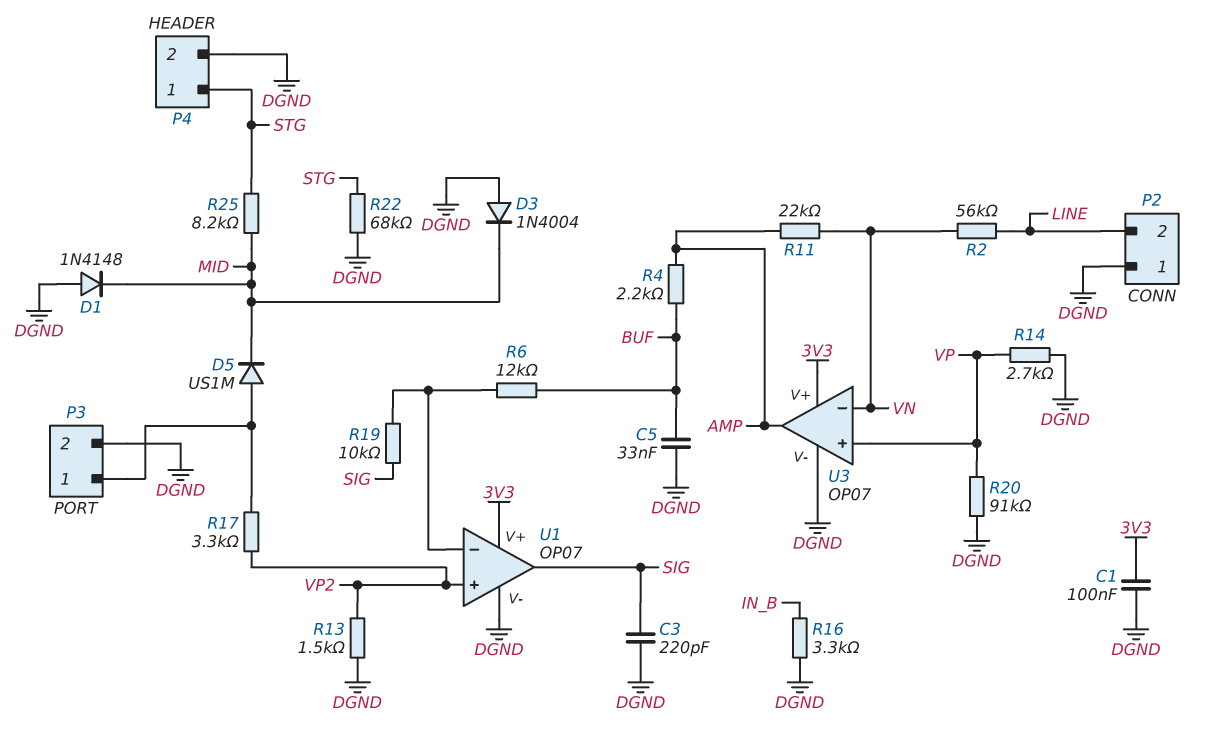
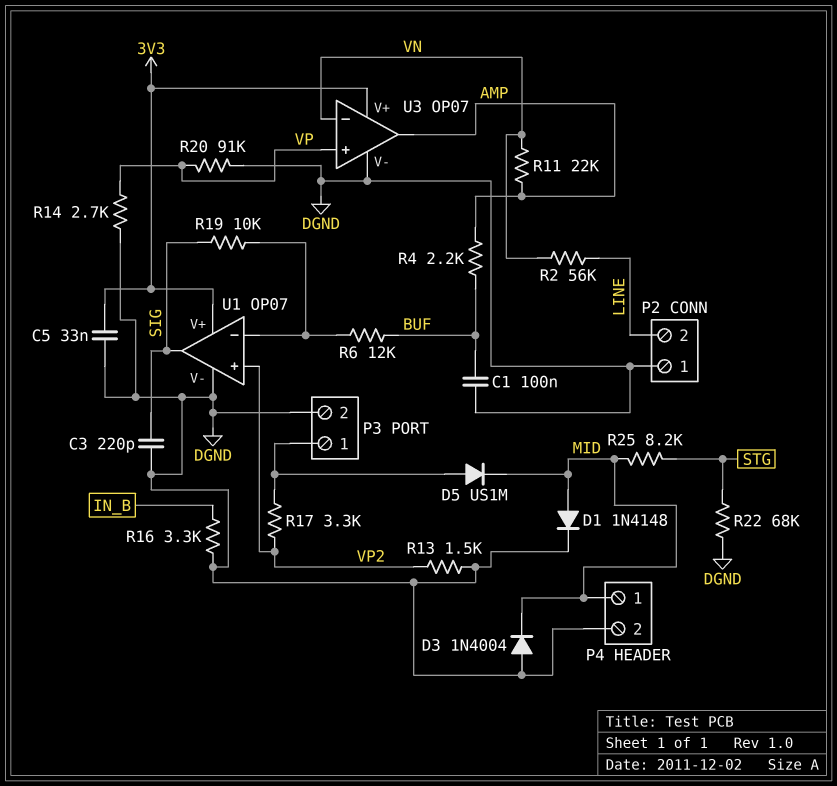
C1: 100nF (3V3, DGND) -> 100nF (BUF, DGND)
C5: 33nF (BUF, DGND) -> 33nF (3V3, DGND)
D1: diode 1N4148 (A DGND, K MID) -> diode 1N4148 (A MID, K DGND)
P4 pin 1: STG -> MID

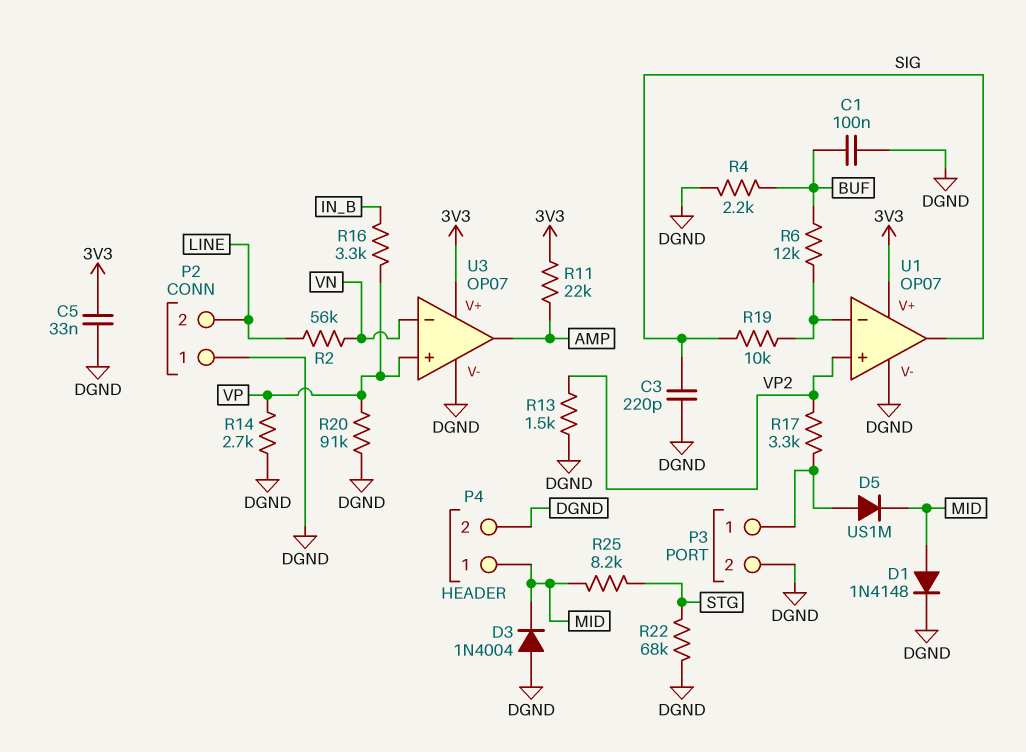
R4: 2.2k (AMP, BUF) -> 2.2k (BUF, DGND)
R11: 22k (AMP, VN) -> 22k (3V3, AMP)
R16: 3.3k (DGND, IN_B) -> 3.3k (IN_B, VP)

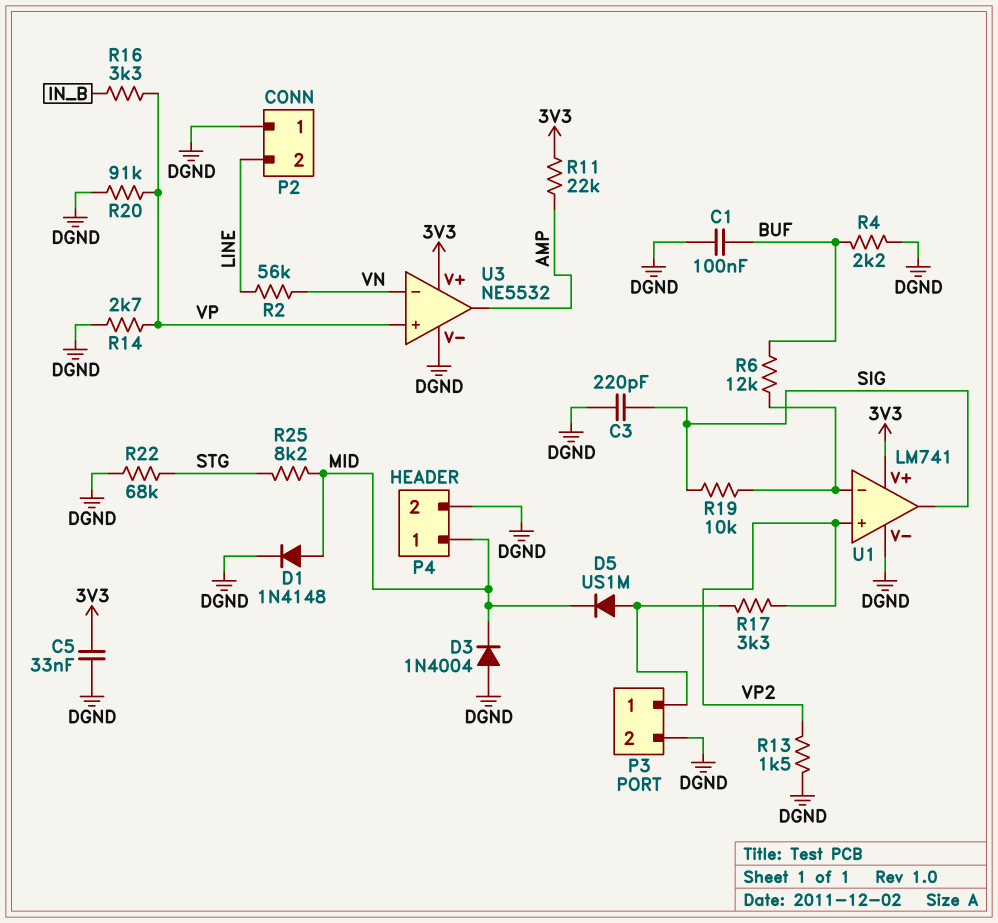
U1: OP07 -> LM741
U3: OP07 -> NE5532

